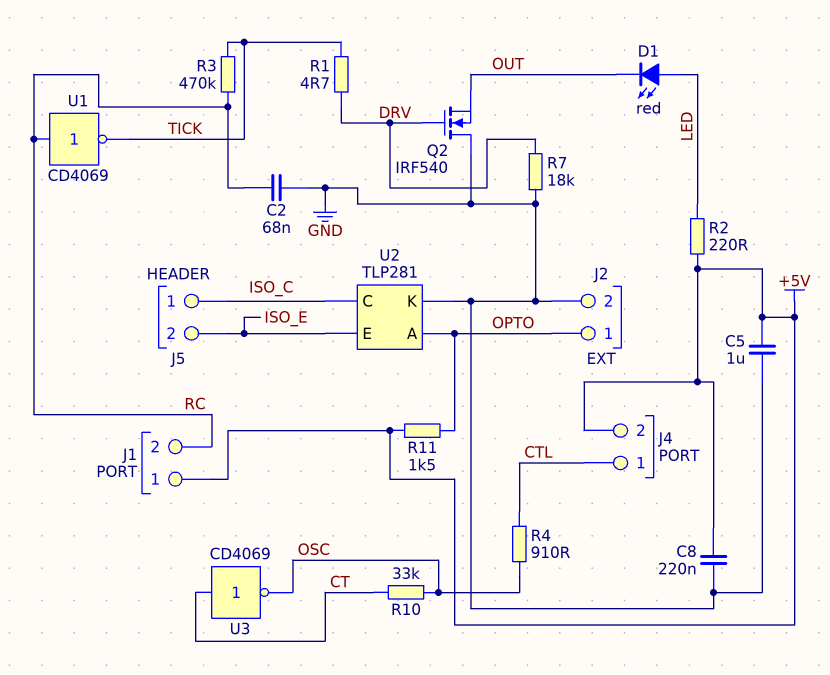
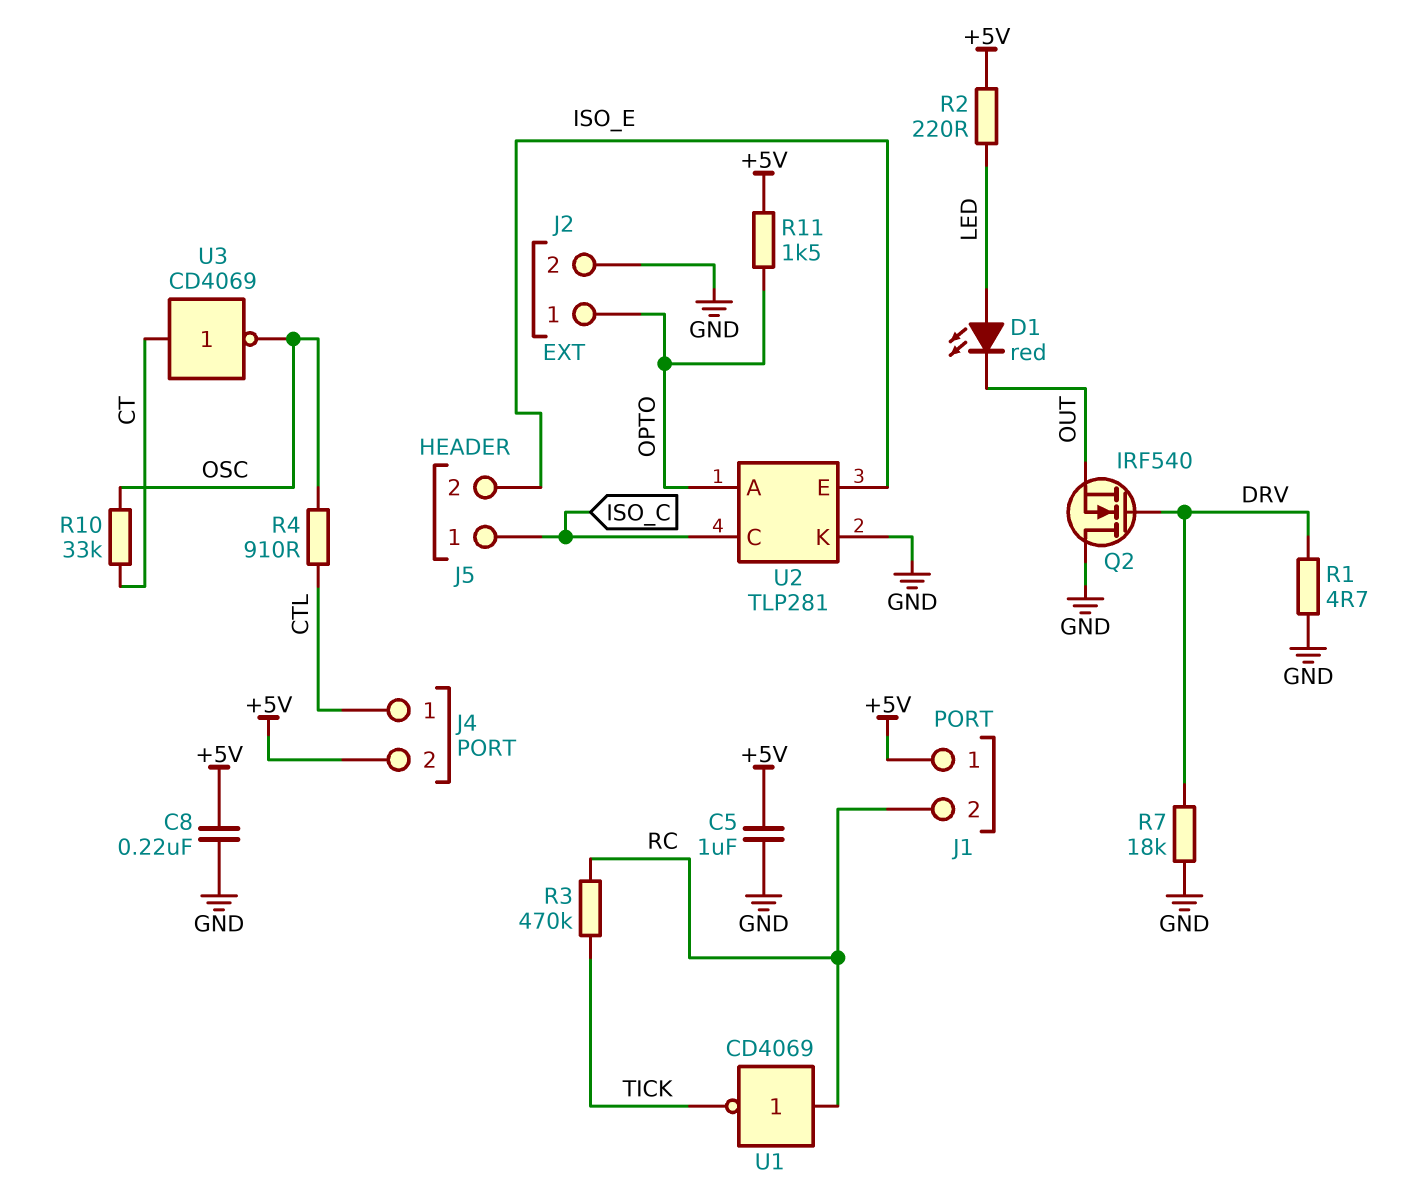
C2: 68nF (GND, RC) -> none
R1: 4.7 (DRV, TICK) -> 4.7 (DRV, GND)

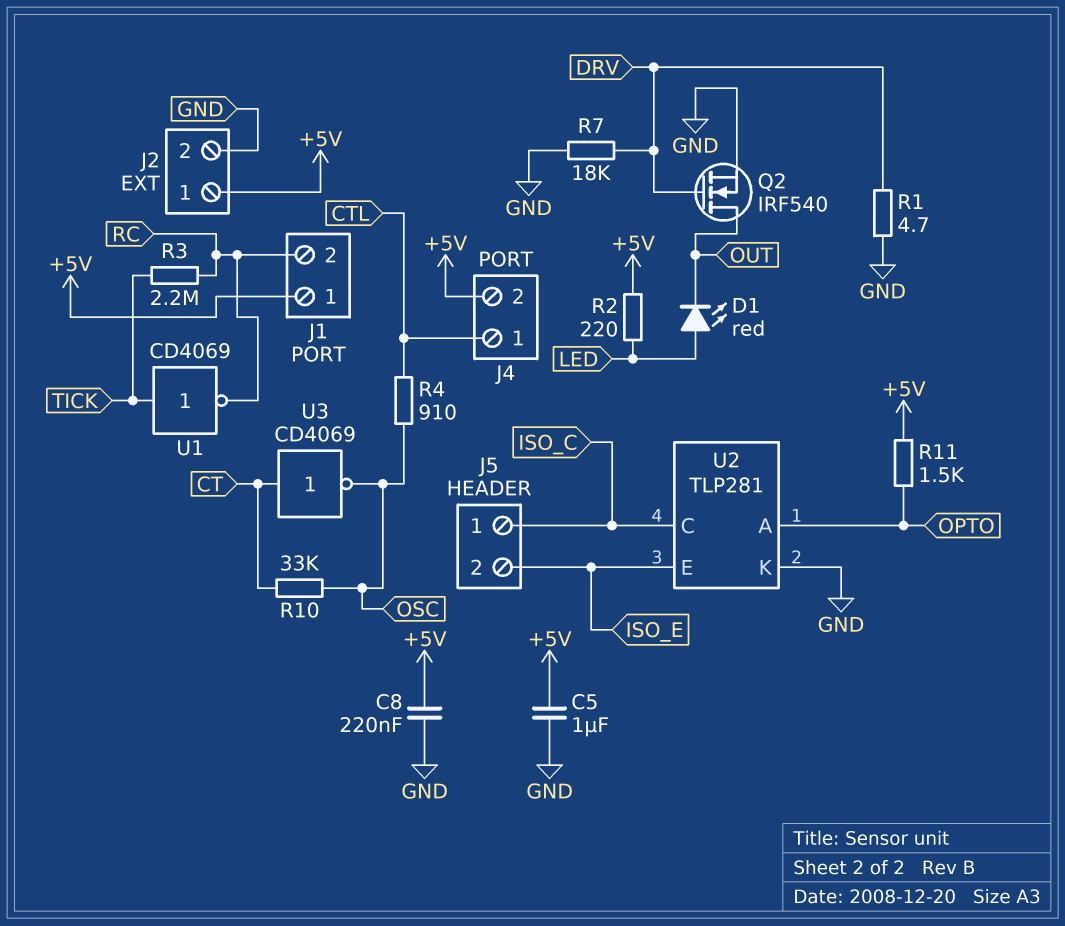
J2 pin 1: OPTO -> +5V
Q2: NMOS IRF540 (G DRV, D GND, S OUT) -> NMOS IRF540 (G DRV, D OUT, S GND)
R3: 470k (RC, TICK) -> 2.2M (RC, TICK)
U1: NOT CD4069 (in RC, out TICK) -> NOT CD4069 (in TICK, out RC)

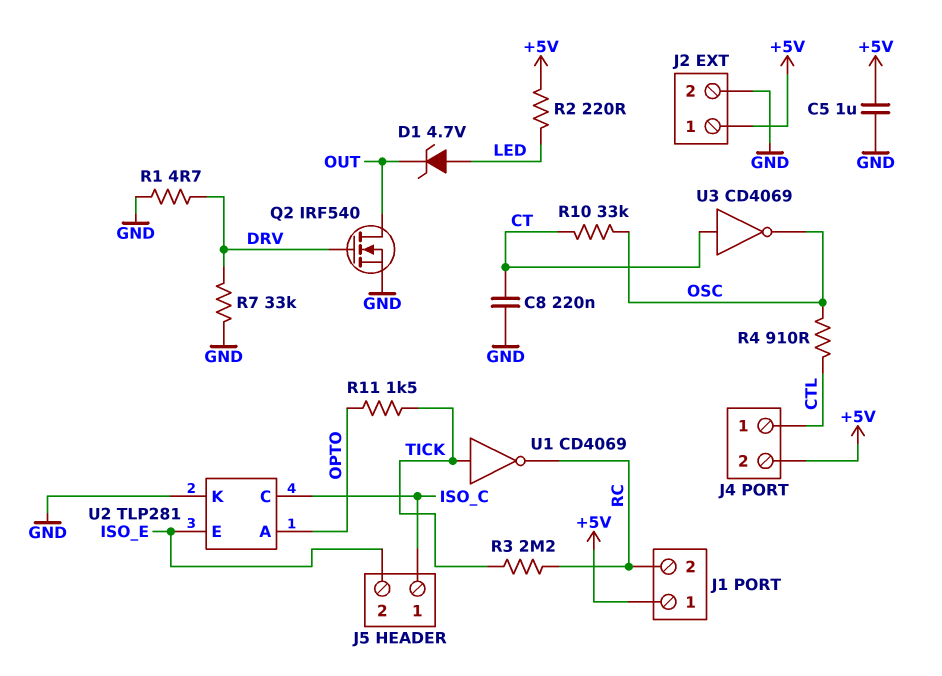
C8: 220nF (+5V, GND) -> 220nF (CT, GND)
D1: LED red (A LED, K OUT) -> zener 4.7V (A LED, K OUT)
R7: 18k (DRV, GND) -> 33k (DRV, GND)
R11: 1.5k (+5V, OPTO) -> 1.5k (OPTO, TICK)

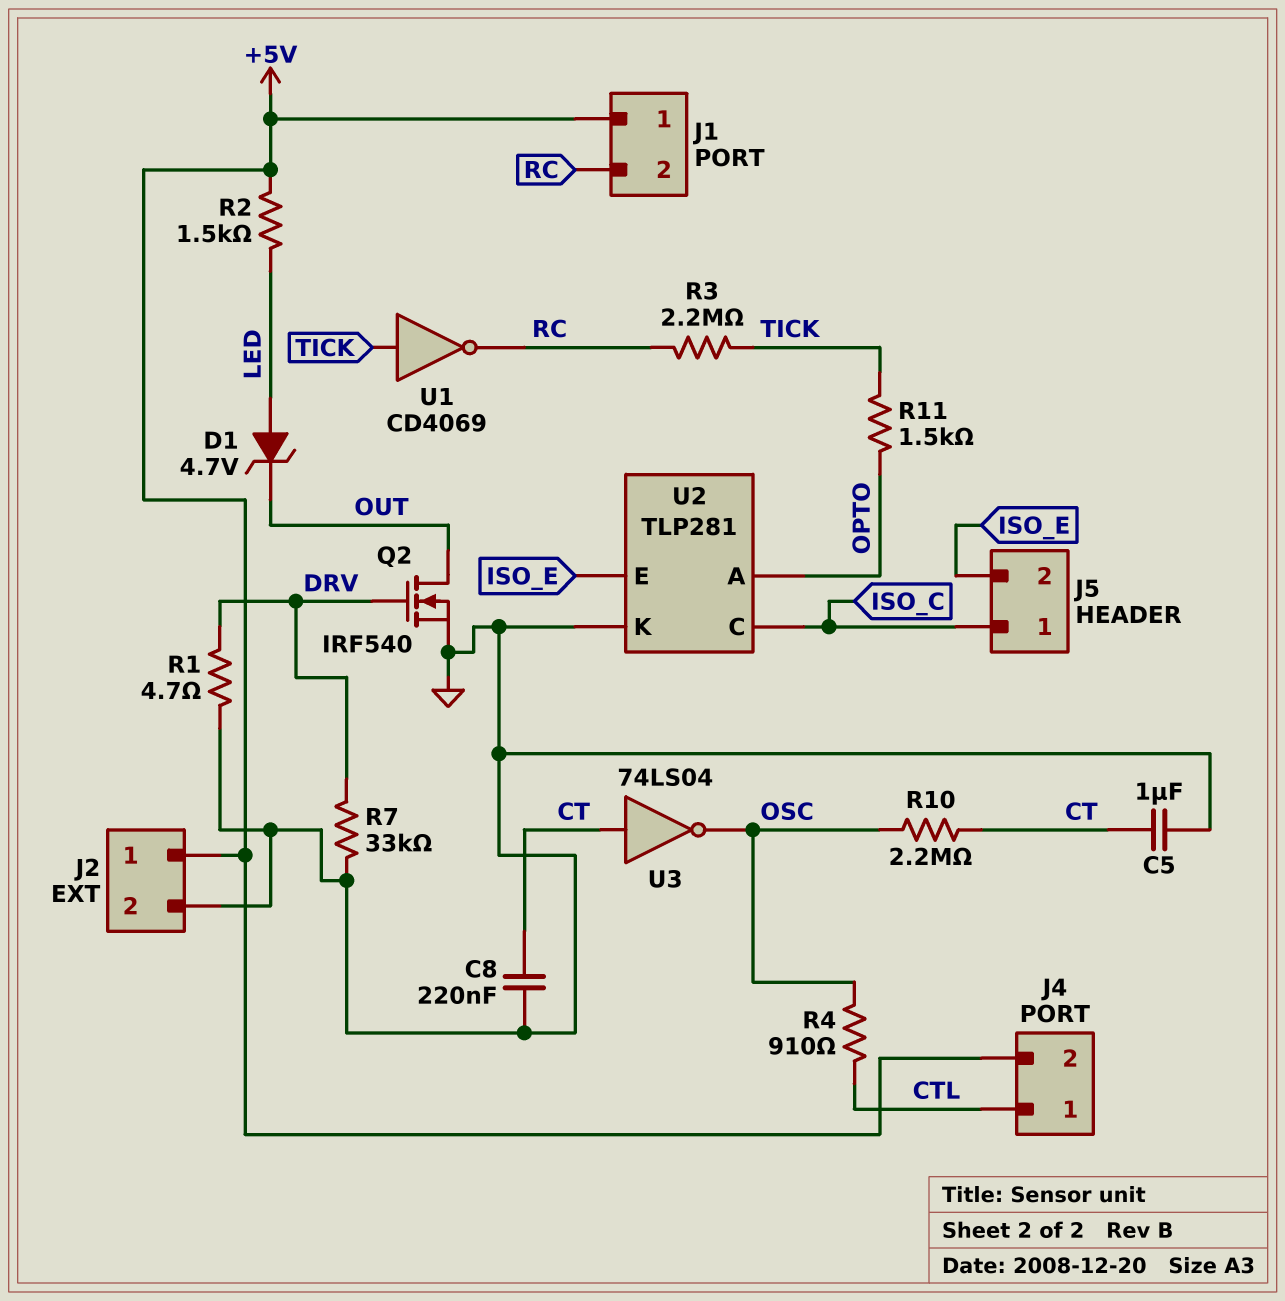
C5: 1uF (+5V, GND) -> 1uF (CT, GND)
R2: 220 (+5V, LED) -> 1.5k (+5V, LED)
R10: 33k (CT, OSC) -> 2.2M (CT, OSC)
U3: NOT CD4069 (in CT, out OSC) -> NOT 74LS04 (in CT, out OSC)

